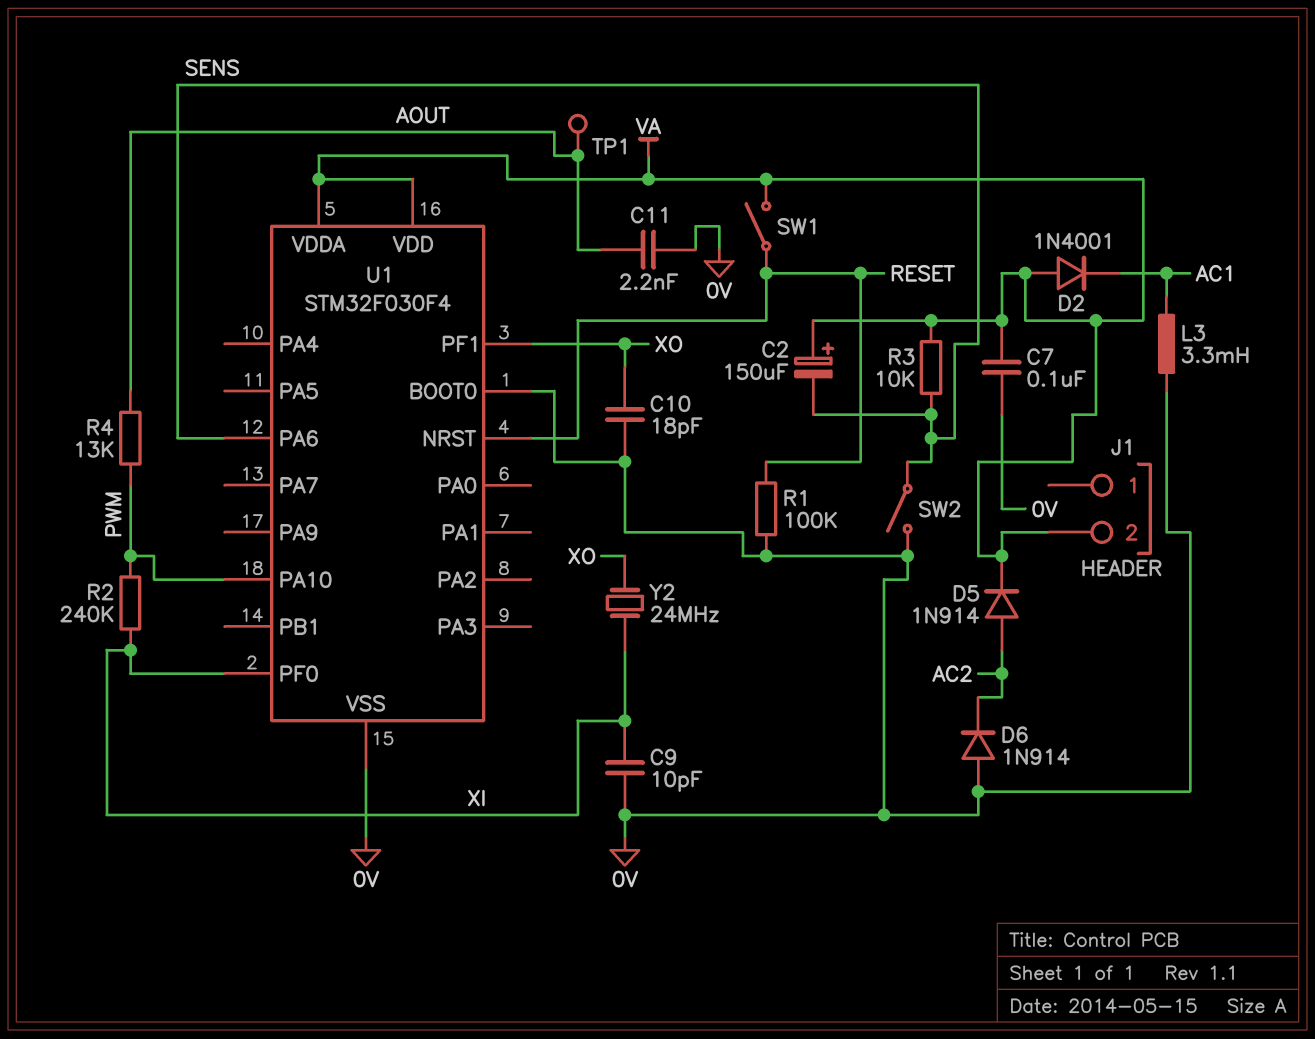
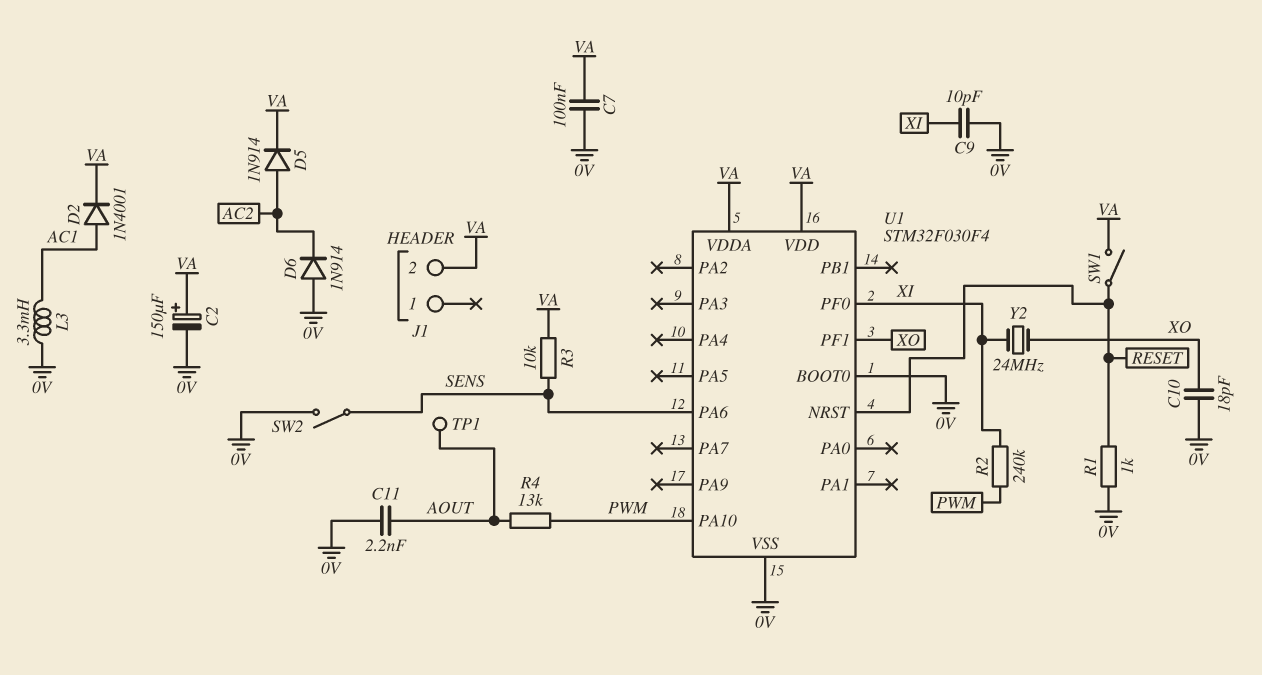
C2: 150uF (plus VA, minus SENS) -> 150uF (plus VA, minus 0V)
D2: diode 1N4001 (A VA, K AC1) -> diode 1N4001 (A AC1, K VA)
R1: 100k (0V, RESET) -> 1k (0V, RESET)

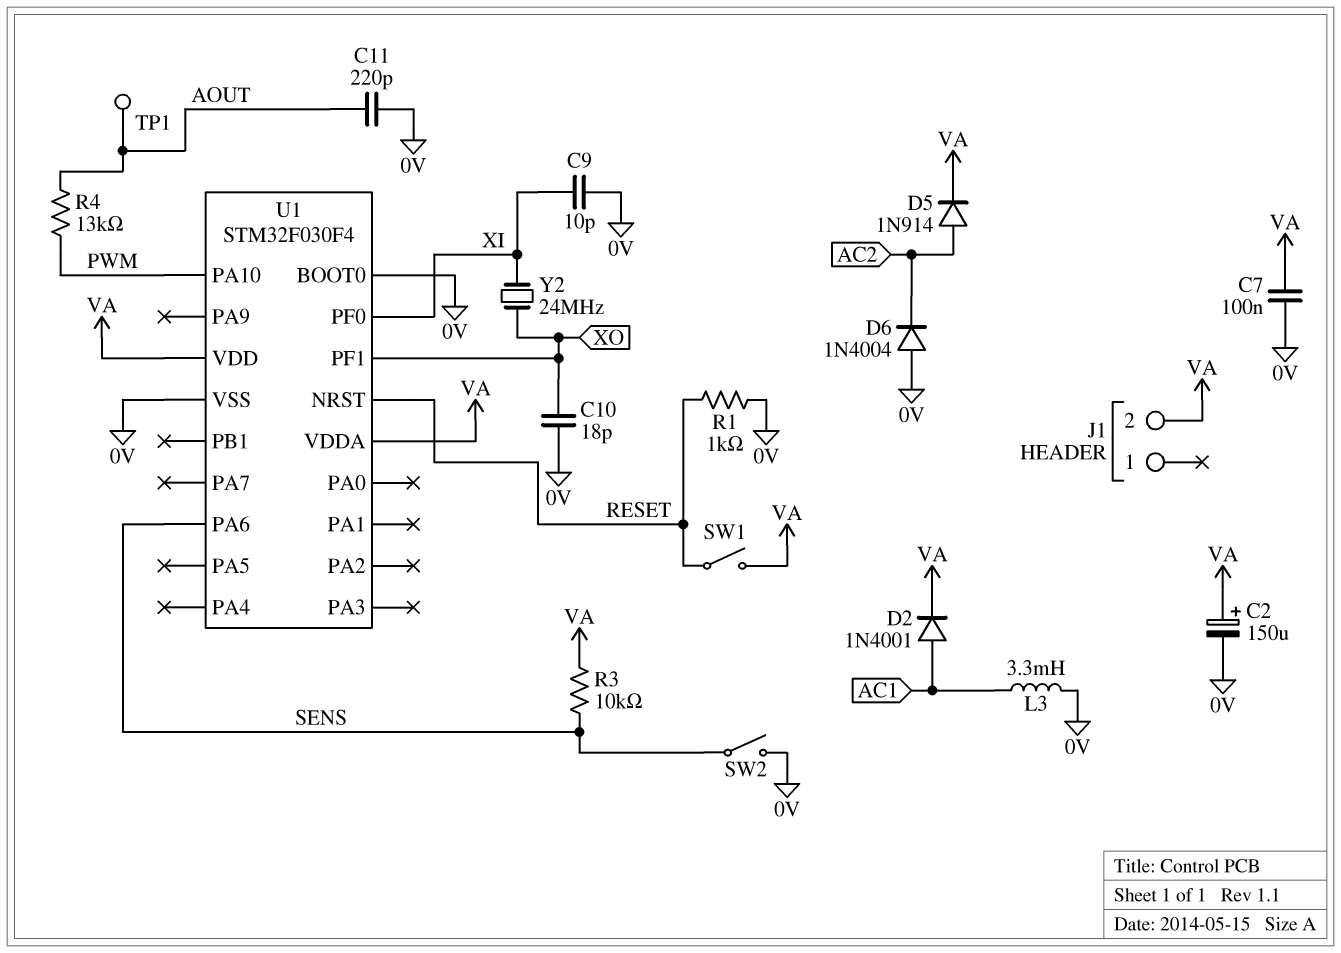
C11: 2.2nF (0V, AOUT) -> 220pF (0V, AOUT)
D6: diode 1N914 (A 0V, K AC2) -> diode 1N4004 (A 0V, K AC2)
R2: 240k (PWM, XI) -> none

